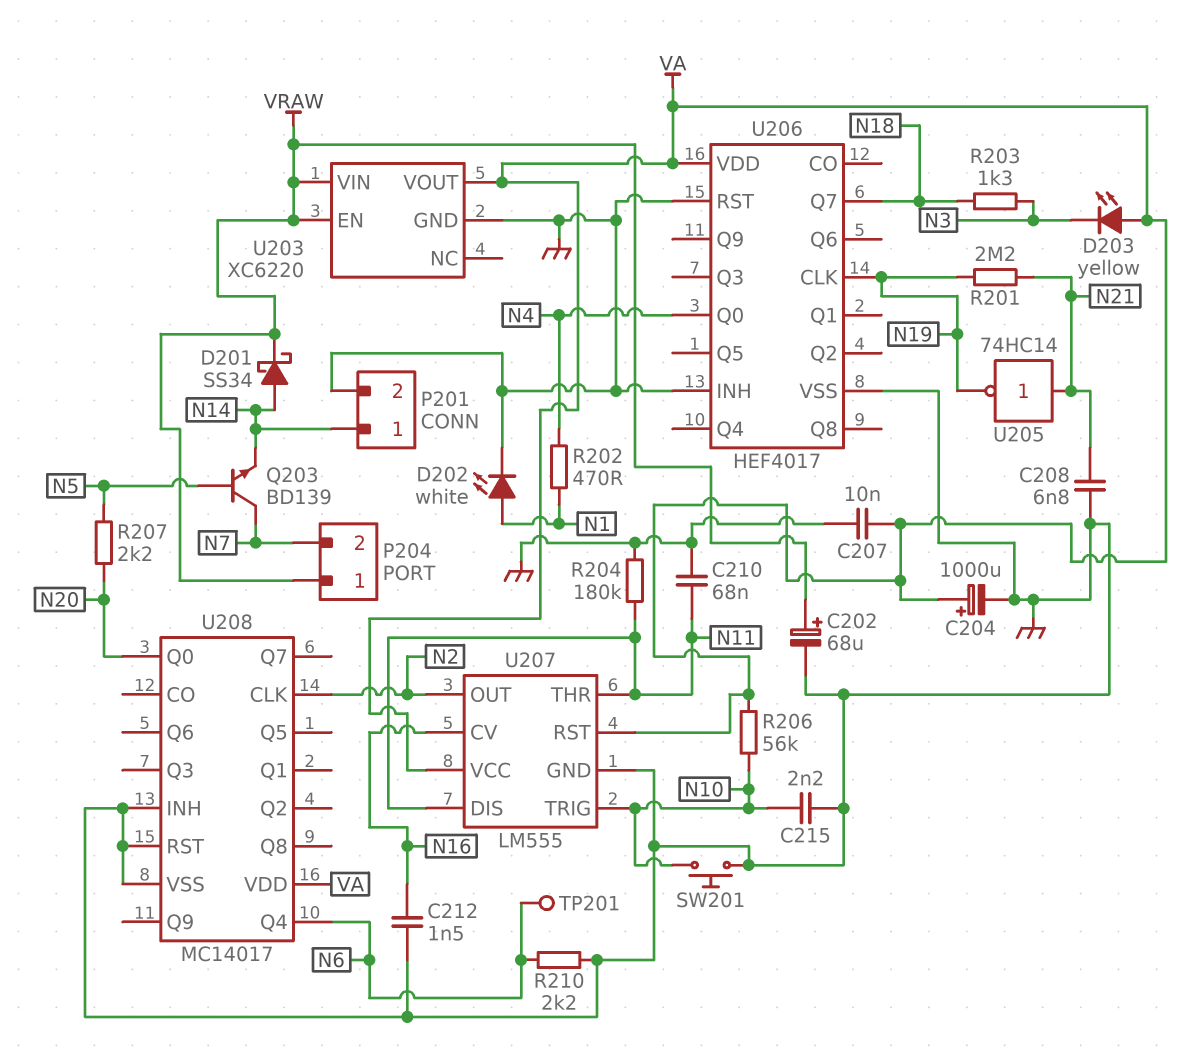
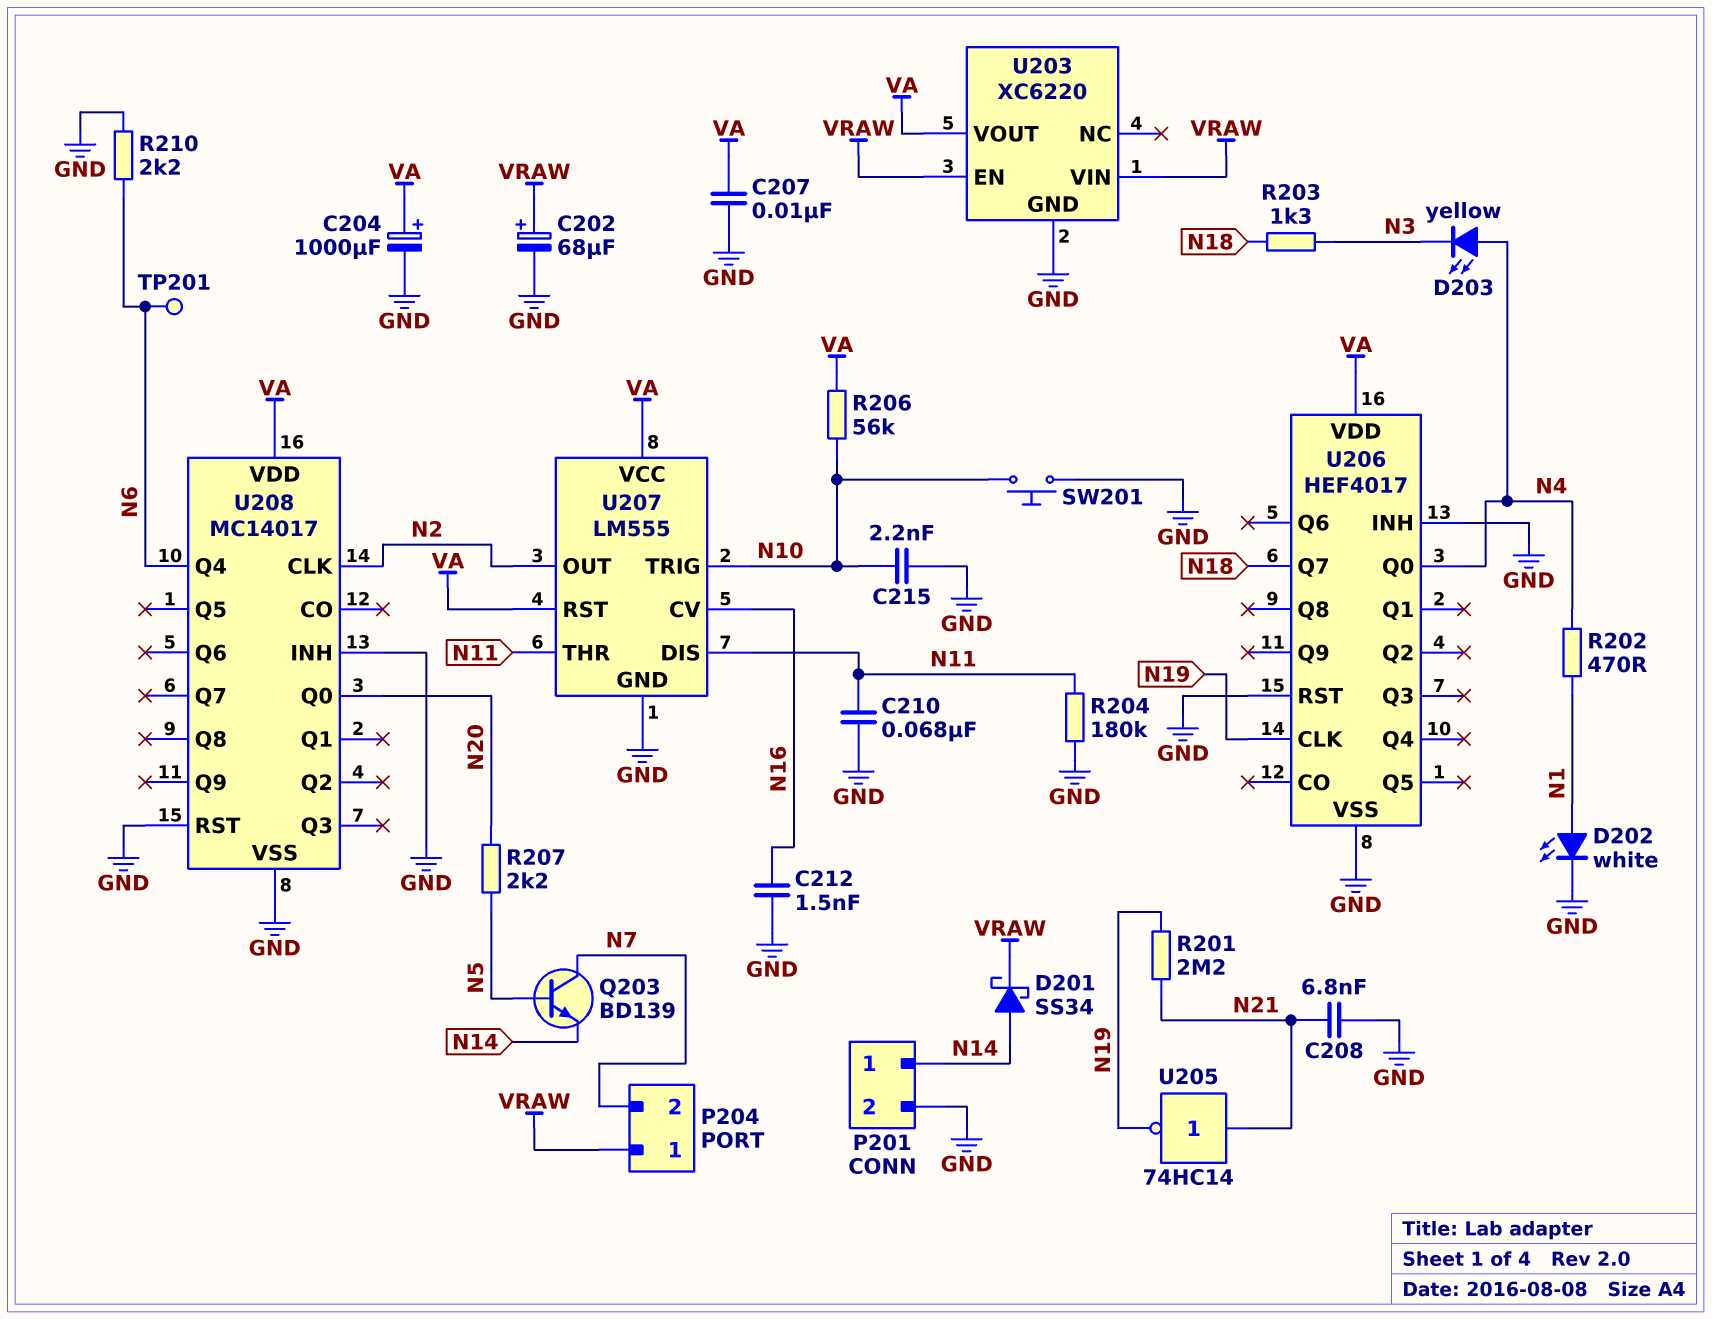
D203: LED yellow (A VA, K N3) -> LED yellow (A N4, K N3)

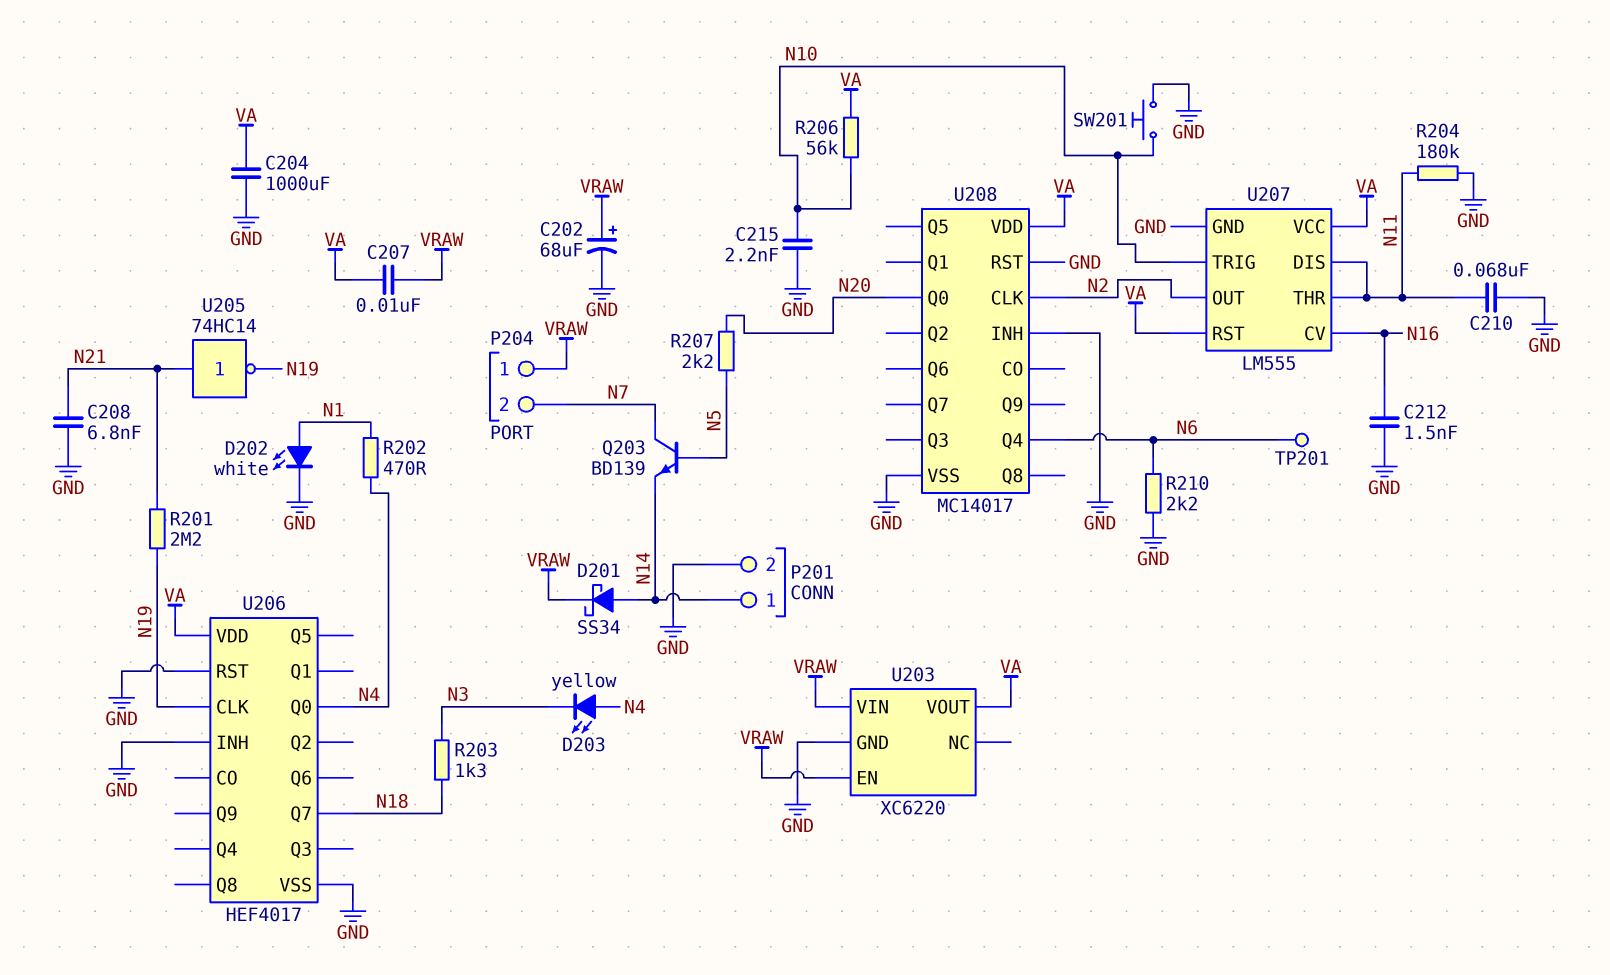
C204: 1000uF (plus VA, minus GND) -> 1000uF (GND, VA)
C207: 10nF (GND, VA) -> 10nF (VA, VRAW)

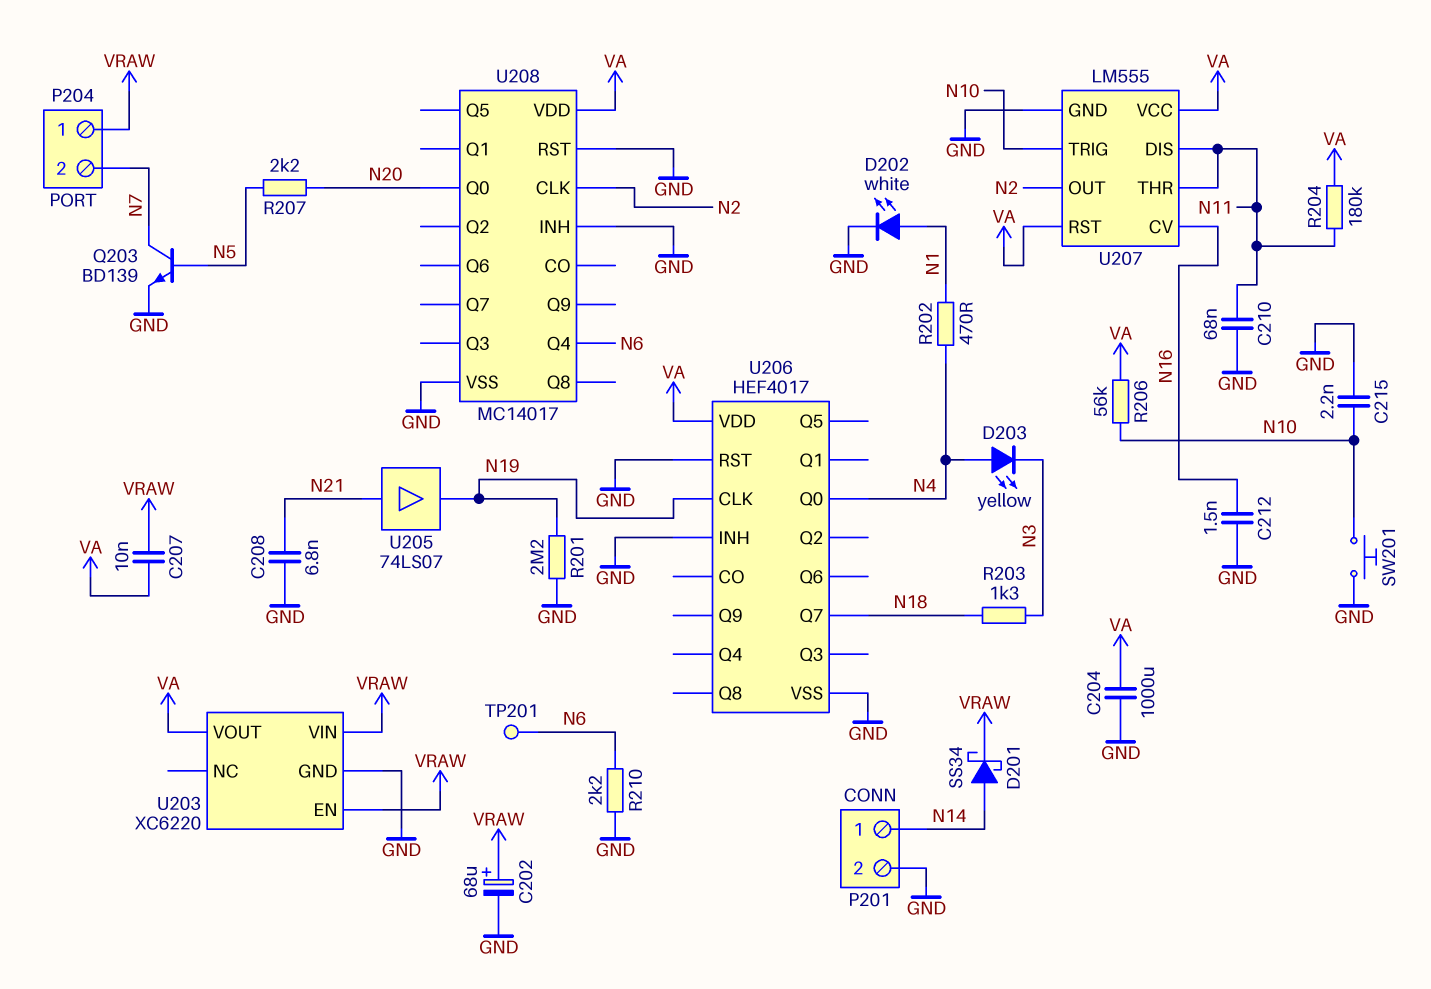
Q203: NPN BD139 (B N5, C N7, E N14) -> NPN BD139 (B N5, C N7, E GND)
R201: 2.2M (N19, N21) -> 2.2M (GND, N19)
R204: 180k (GND, N11) -> 180k (N11, VA)
U205: NOT 74HC14 (in N21, out N19) -> buffer 74LS07 (in N21, out N19)

